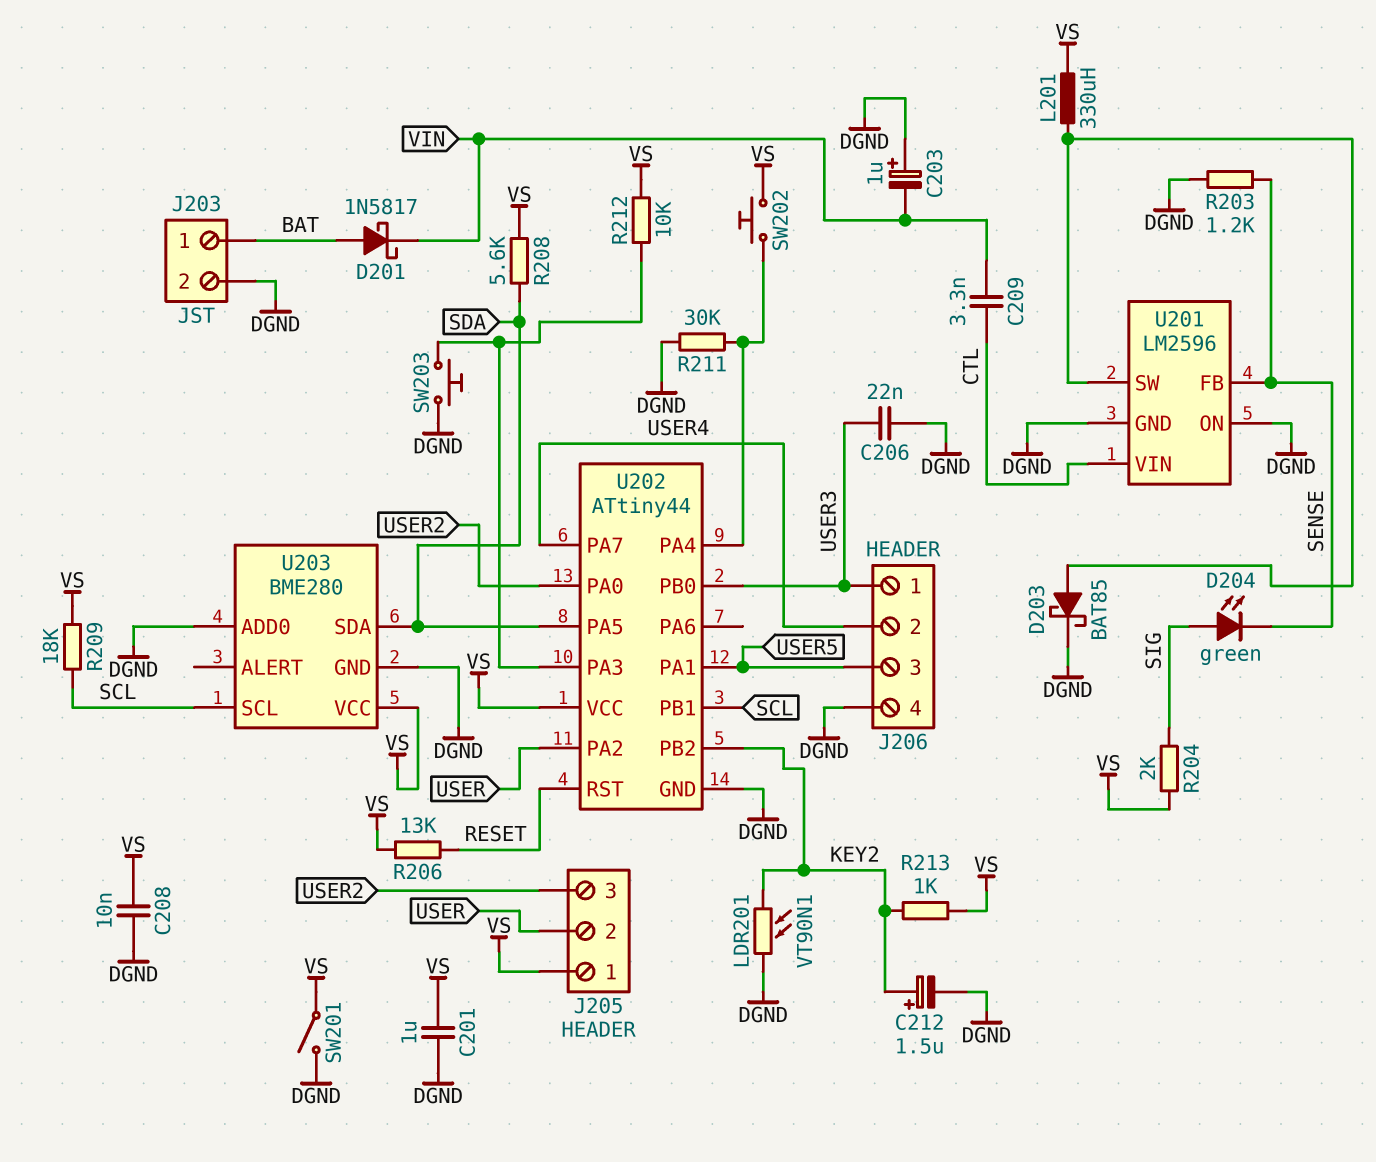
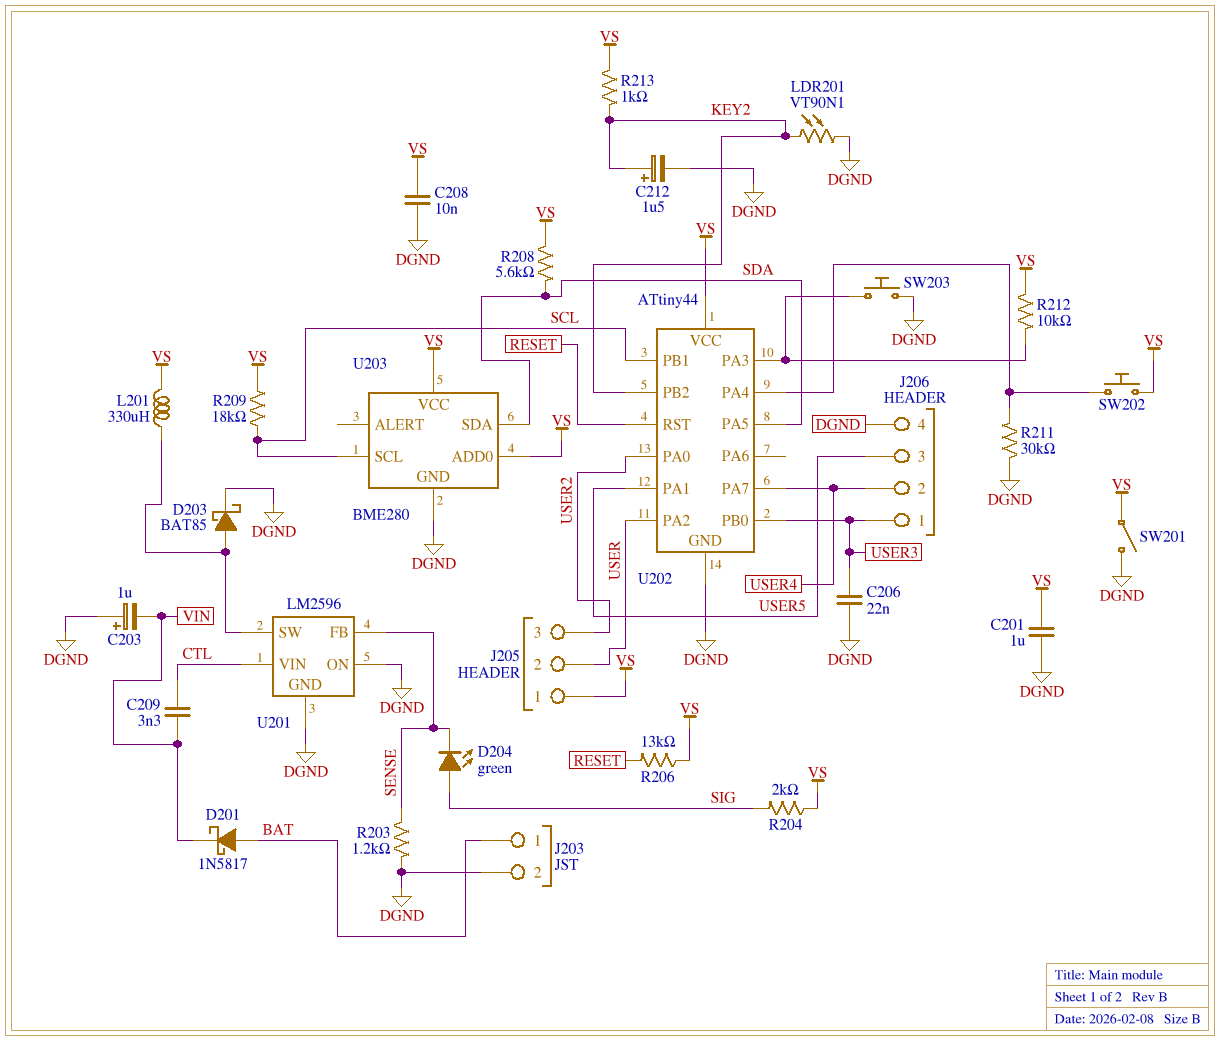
U203 pin ADD0: DGND -> VS

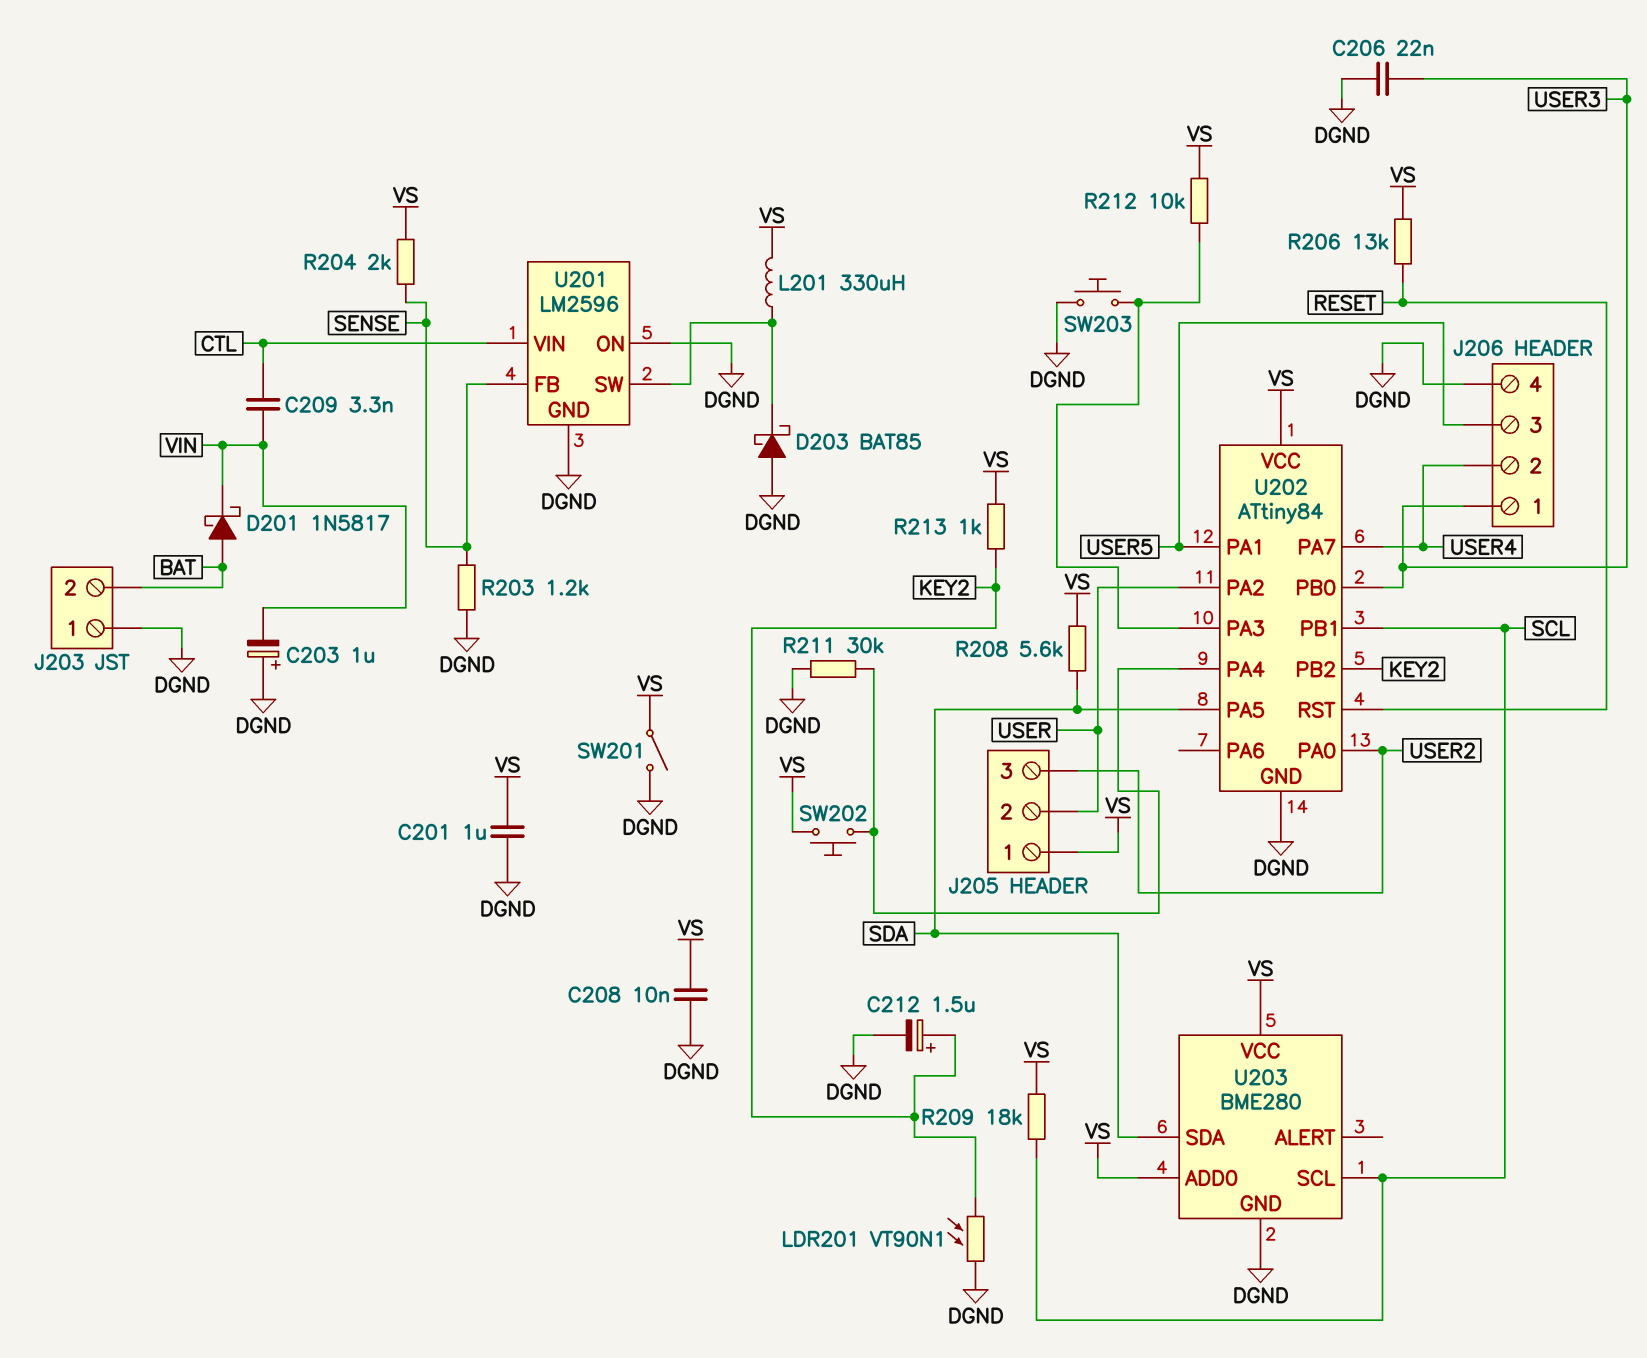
D203: schottky BAT85 (A U201/SW, K DGND) -> schottky BAT85 (A DGND, K U201/SW)
D204: LED green (A SIG, K SENSE) -> none
J203 pin 1: BAT -> DGND
J203 pin 2: DGND -> BAT
R204: 2k (SIG, VS) -> 2k (SENSE, VS)
U202: ATtiny44 -> ATtiny84

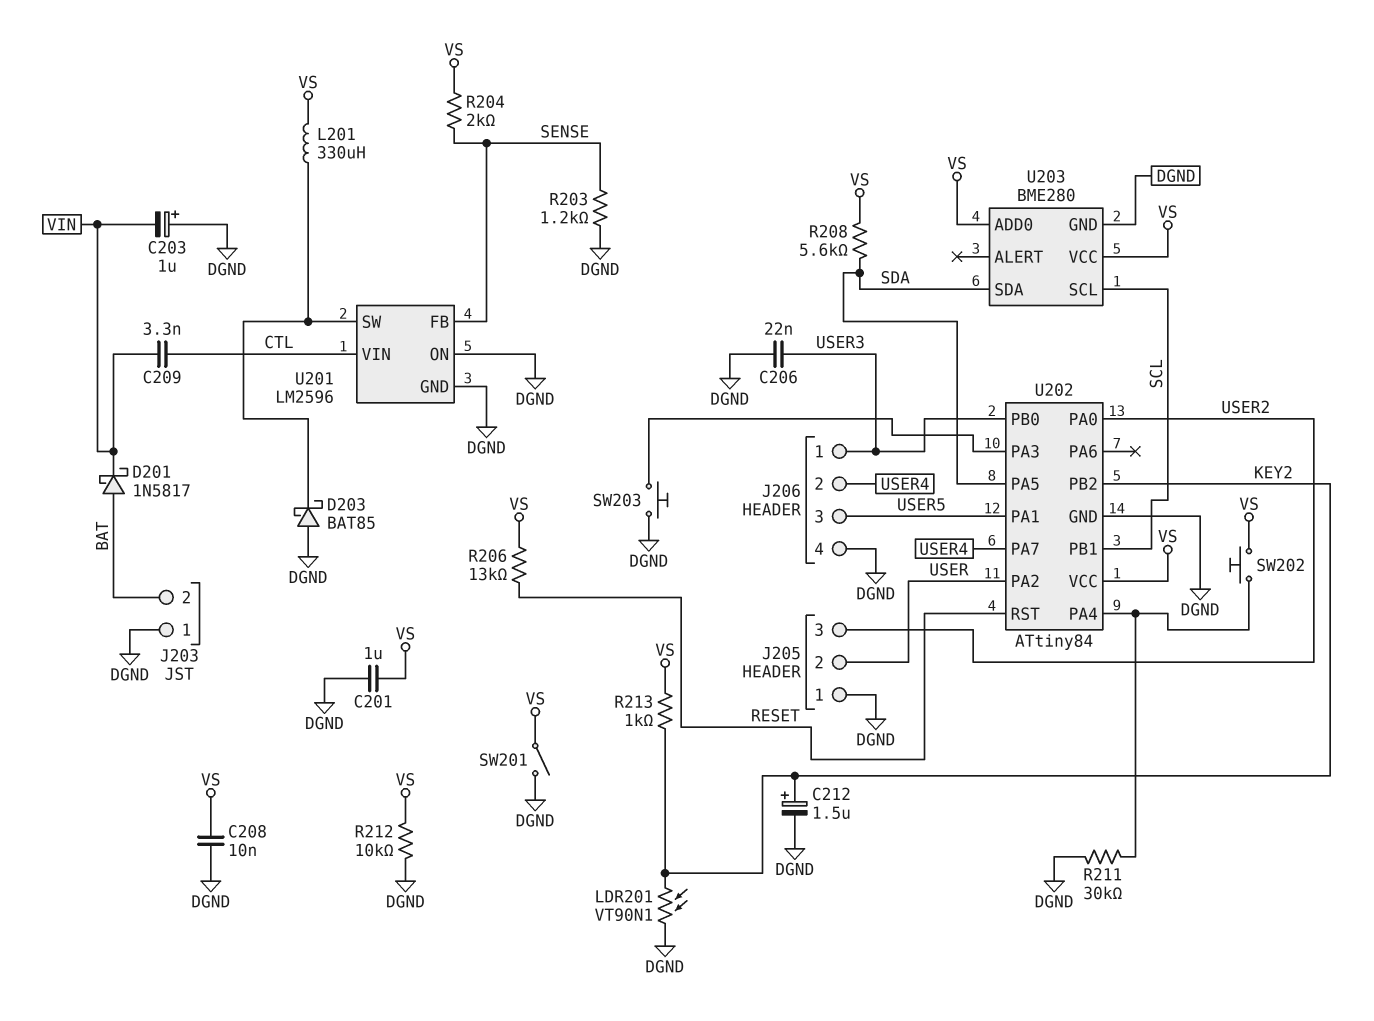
J205 pin 1: VS -> DGND
R209: 18k (SCL, VS) -> none
R212: 10k (U202/PA3, VS) -> 10k (DGND, VS)

